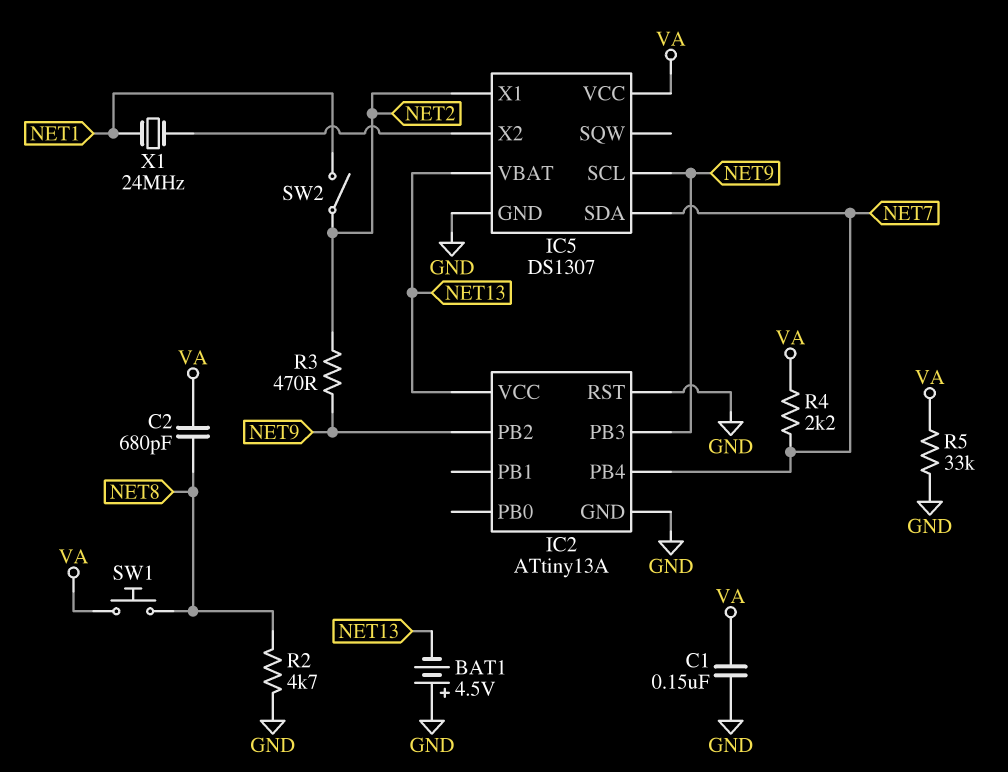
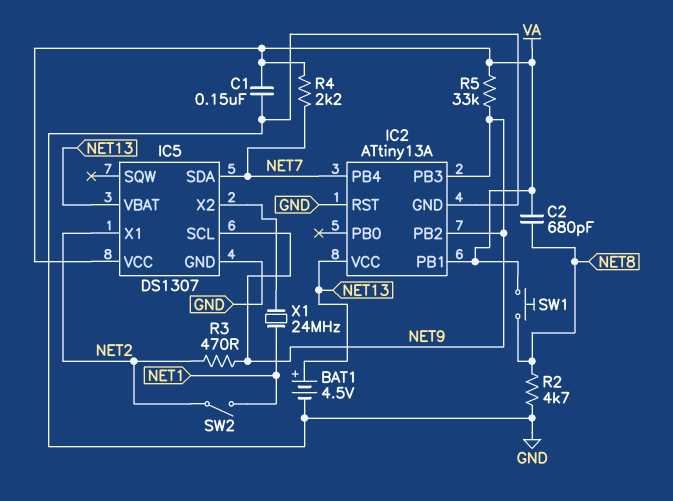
BAT1: 4.5V (plus GND, minus NET13) -> 4.5V (plus NET13, minus GND)
IC2 pin PB1: none -> VA
R5: 33k (GND, VA) -> 33k (NET9, VA)

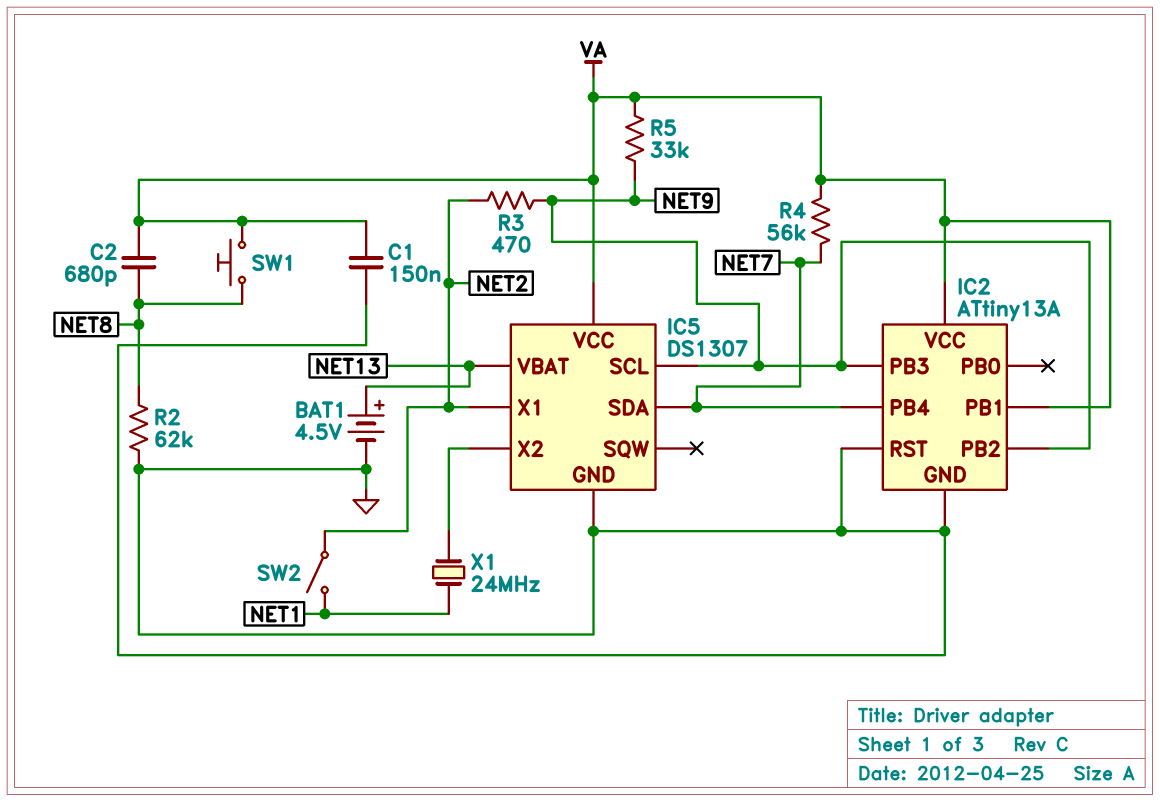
IC2 pin VCC: NET13 -> VA
R2: 4.7k (GND, NET8) -> 62k (GND, NET8)
R4: 2.2k (NET7, VA) -> 56k (NET7, VA)

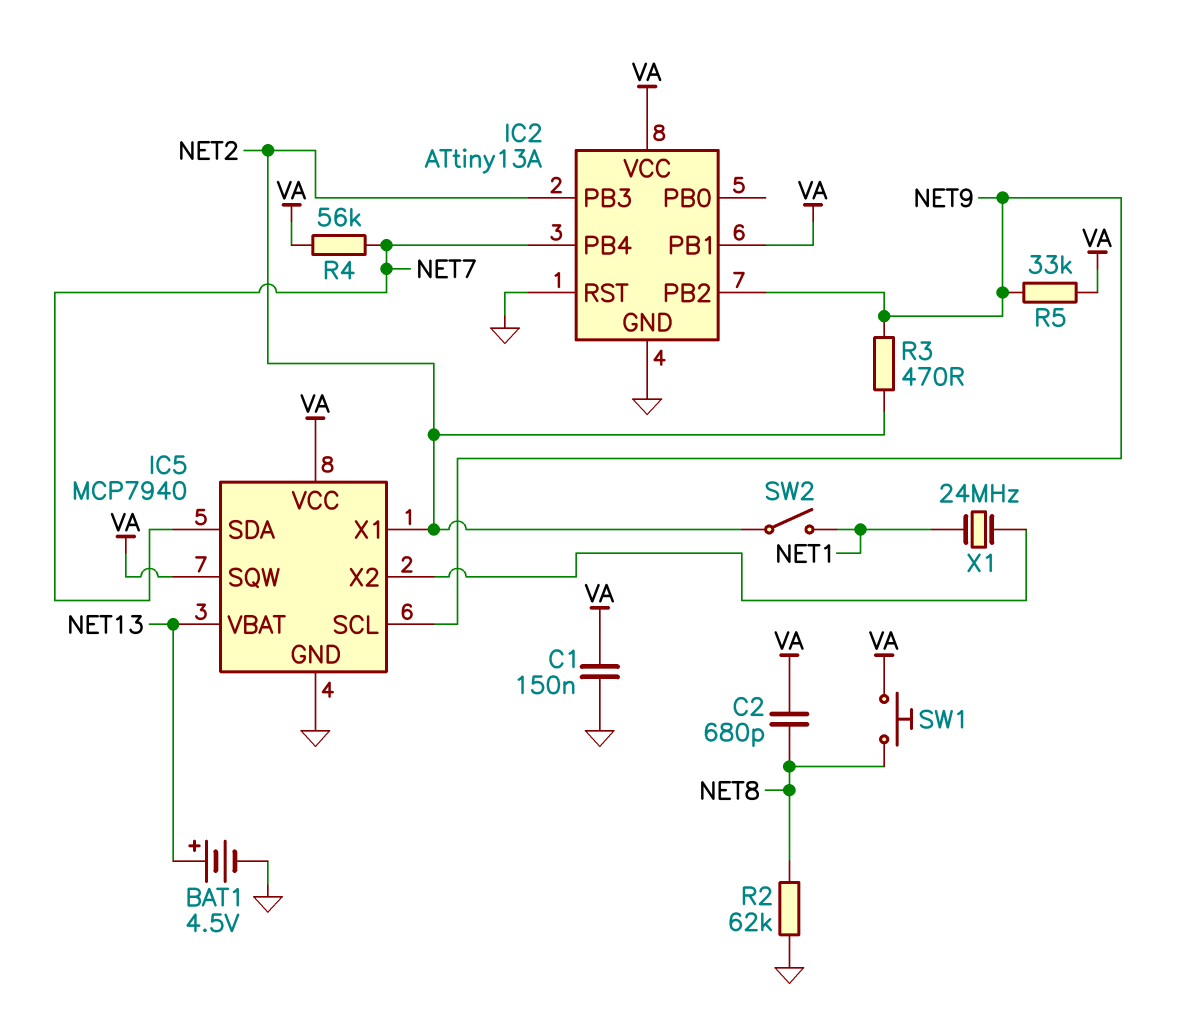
IC2 pin PB3: NET9 -> NET2
IC5: DS1307 -> MCP7940
IC5 pin SQW: none -> VA

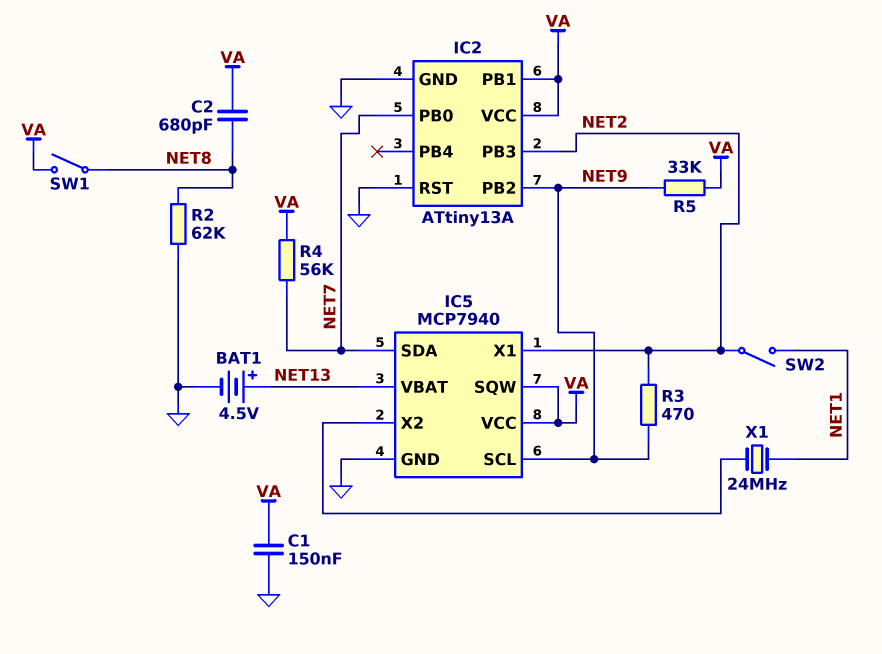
IC2 pin PB0: none -> NET7
IC2 pin PB4: NET7 -> none
SW1: button (NET8, VA) -> switch (NET8, VA)

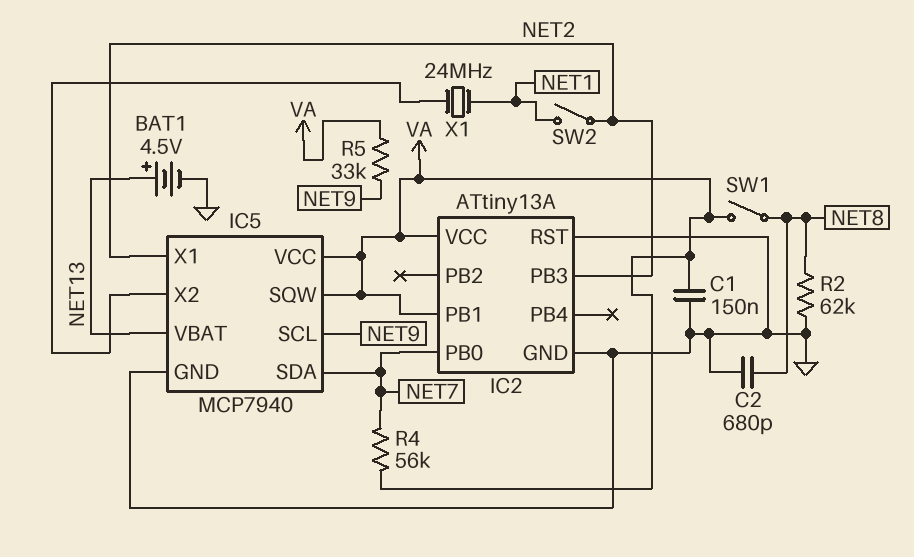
C2: 680pF (NET8, VA) -> 680pF (GND, NET8)
IC2 pin PB2: NET9 -> none
R3: 470 (NET2, NET9) -> none

